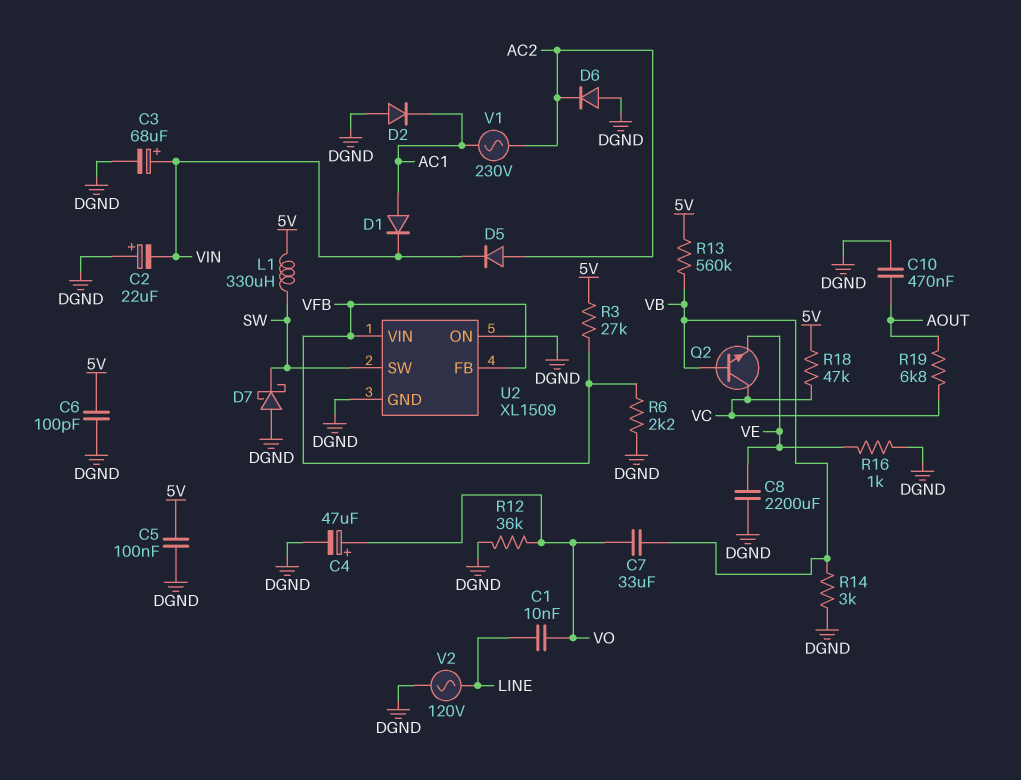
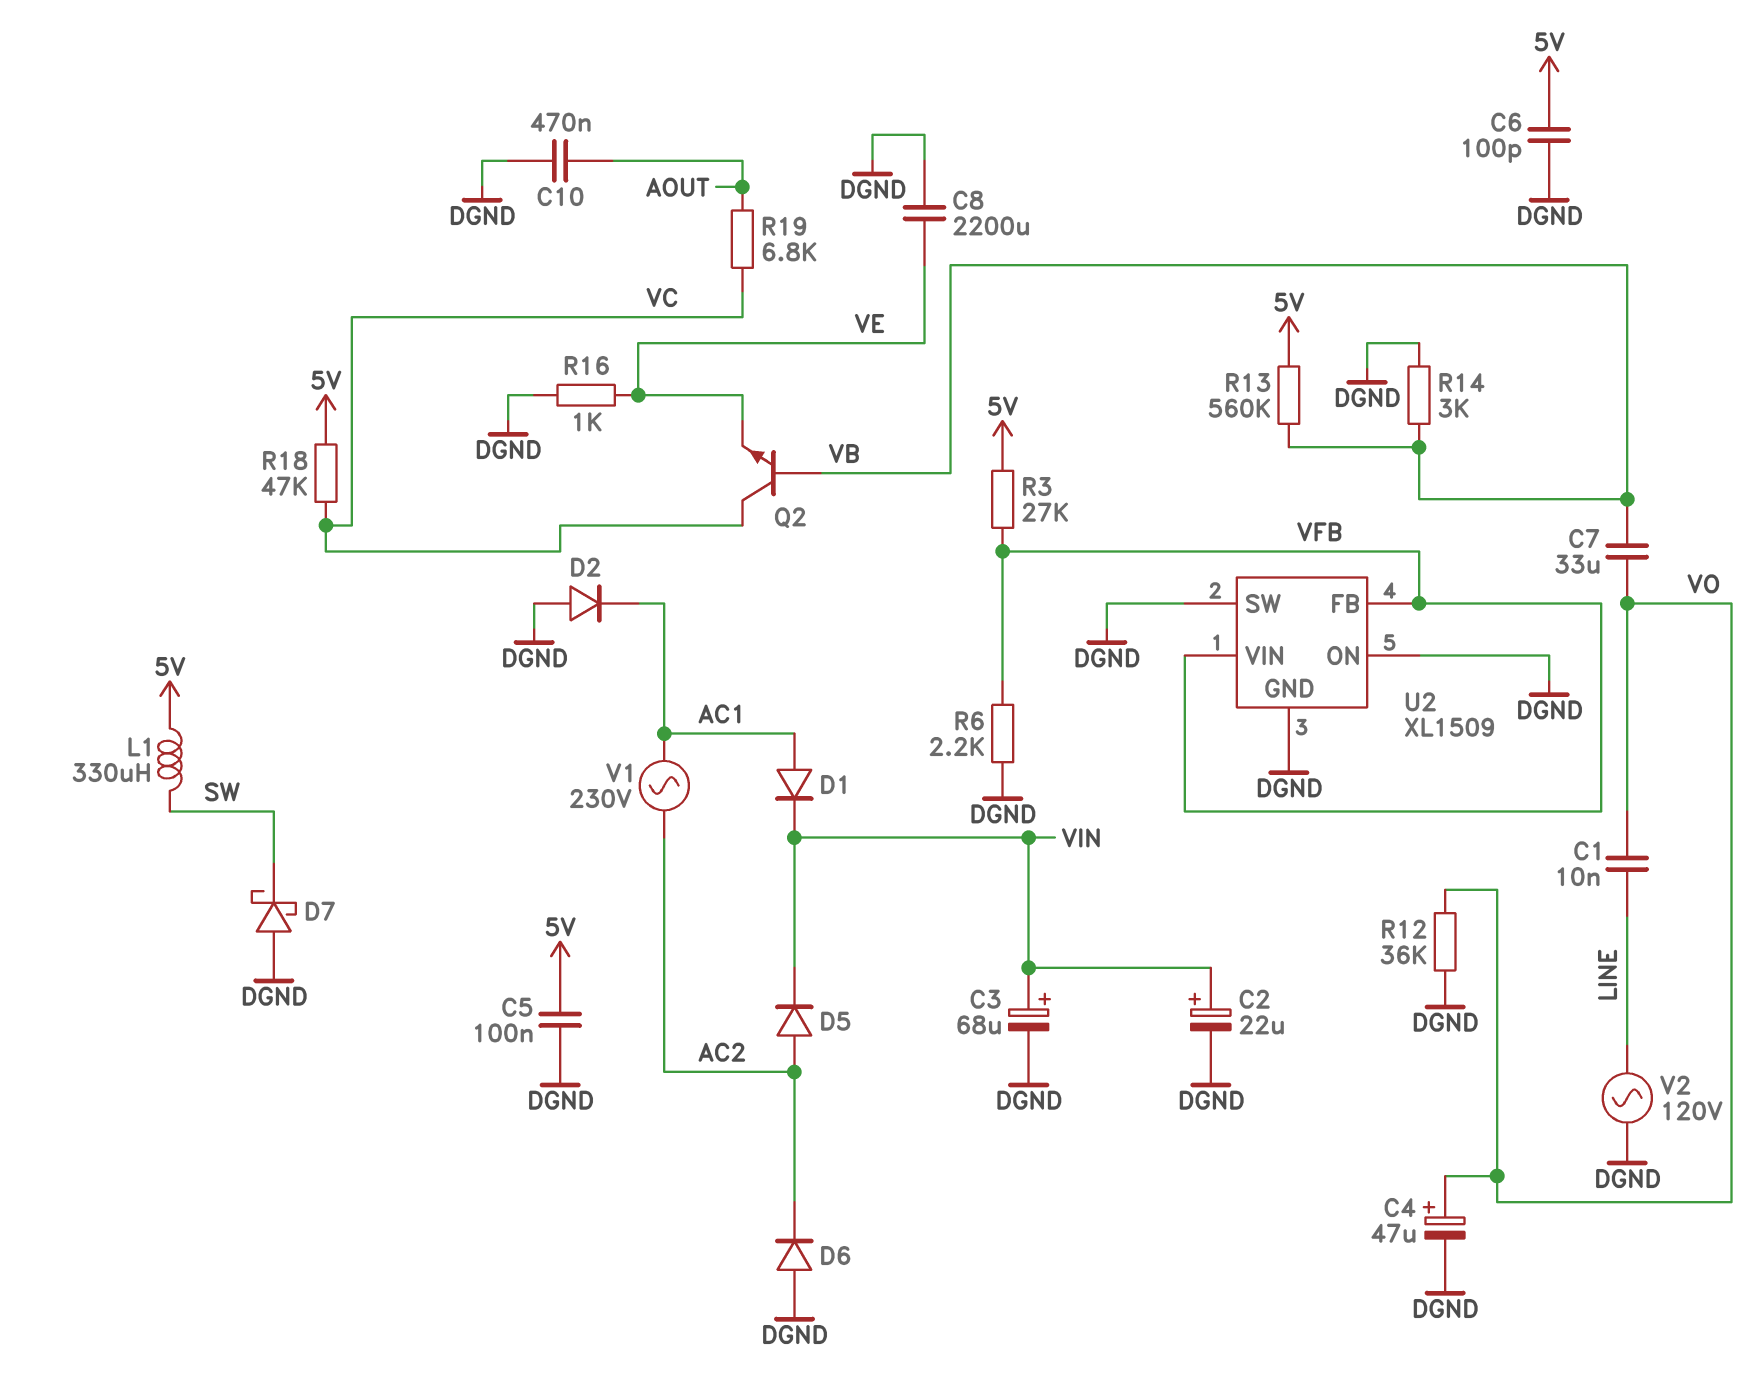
C2: 22uF (plus DGND, minus VIN) -> 22uF (plus VIN, minus DGND)
U2 pin SW: SW -> DGND

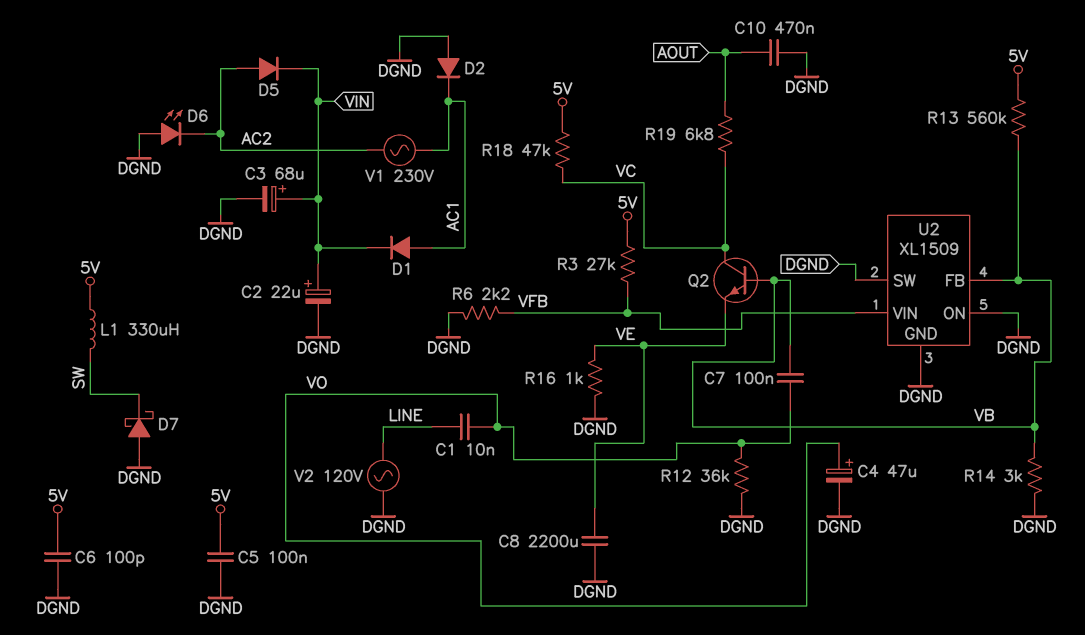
C7: 33uF (VB, VO) -> 100nF (VB, VO)
D6: diode (A DGND, K AC2) -> LED (A DGND, K AC2)
U2 pin FB: VFB -> VB

